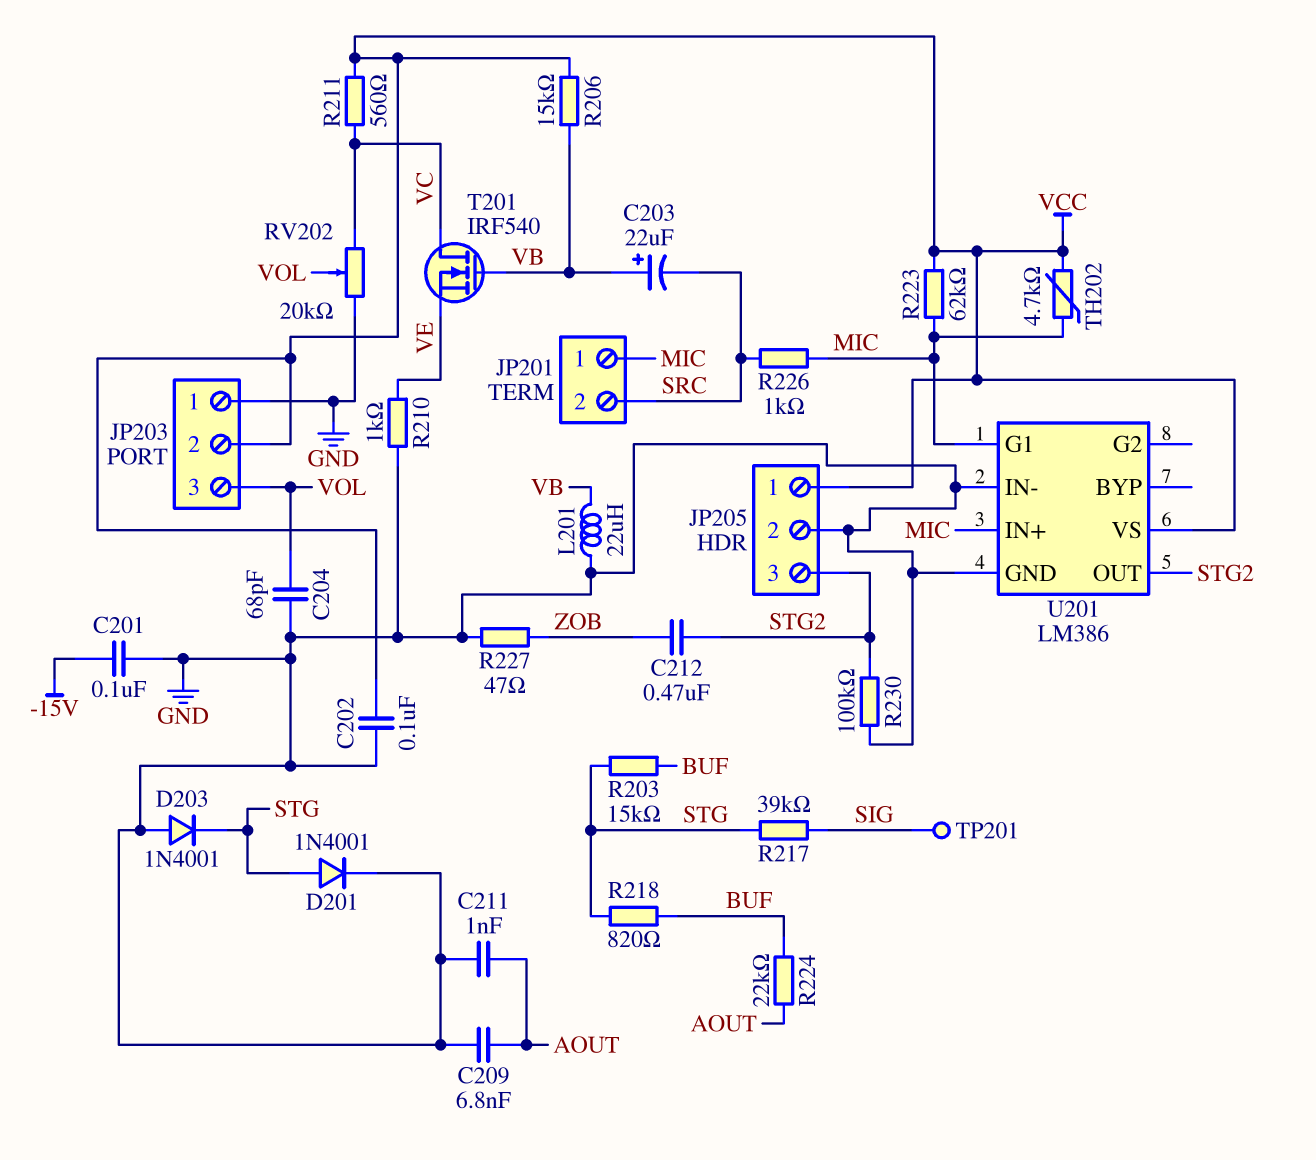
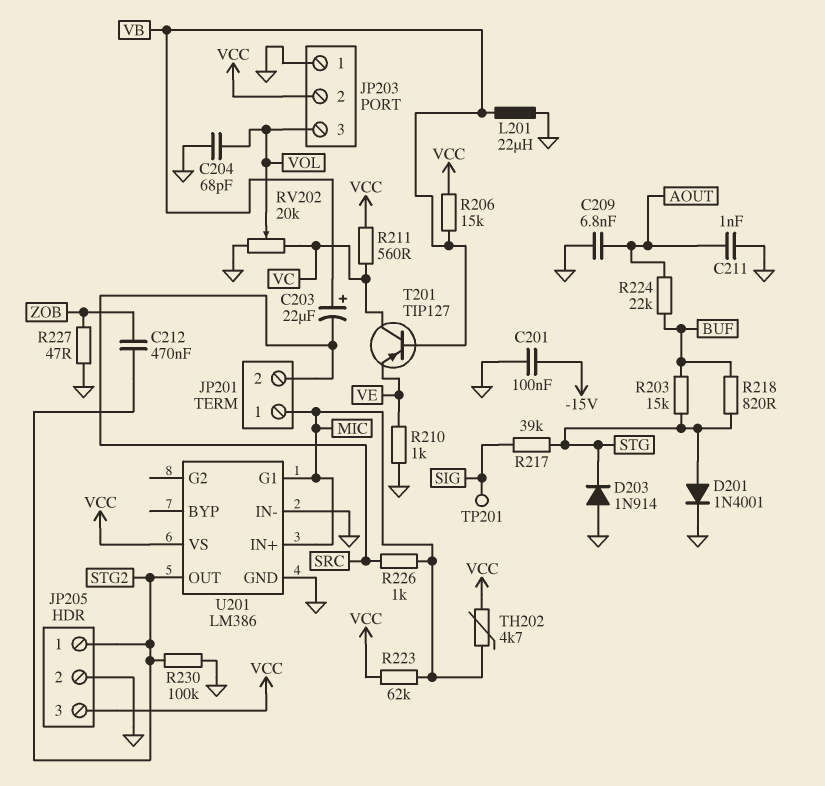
C202: 100nF (GND, VCC) -> none
D203: diode 1N4001 (A GND, K STG) -> diode 1N914 (A GND, K STG)
JP205 pin 1: VCC -> STG2
JP205 pin 3: STG2 -> VCC
T201: NMOS IRF540 (G VB, D VC, S VE) -> PNP TIP127 (B VB, C VC, E VE)

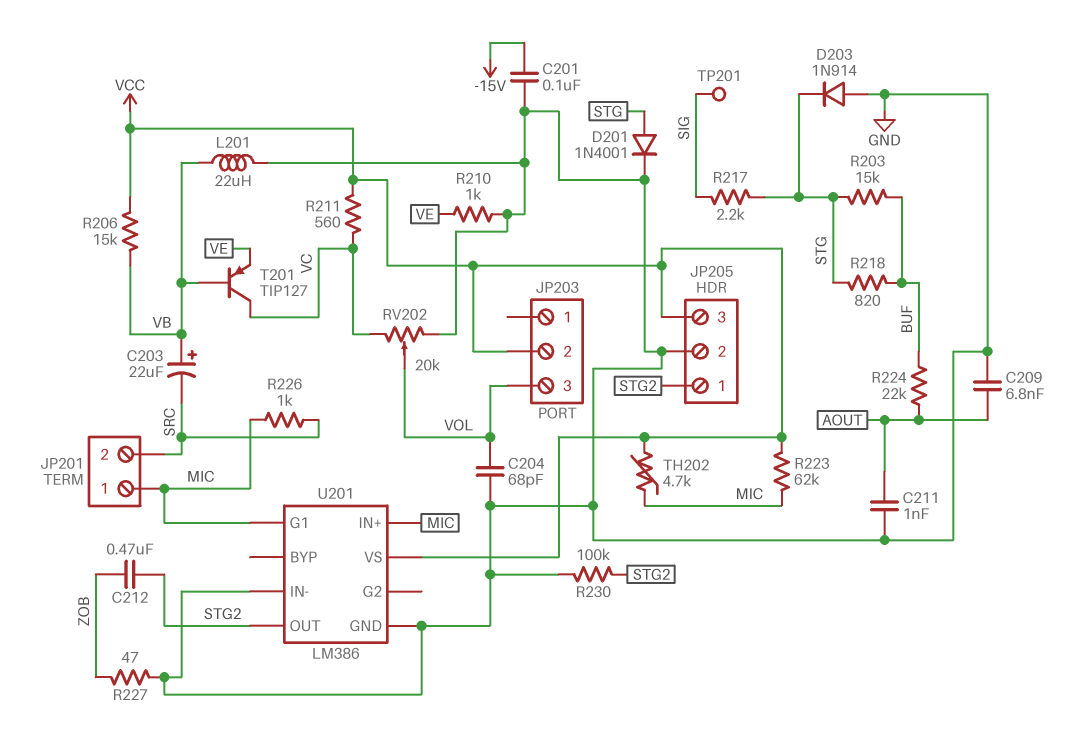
JP203 pin 1: GND -> none
R217: 39k (SIG, STG) -> 2.2k (SIG, STG)

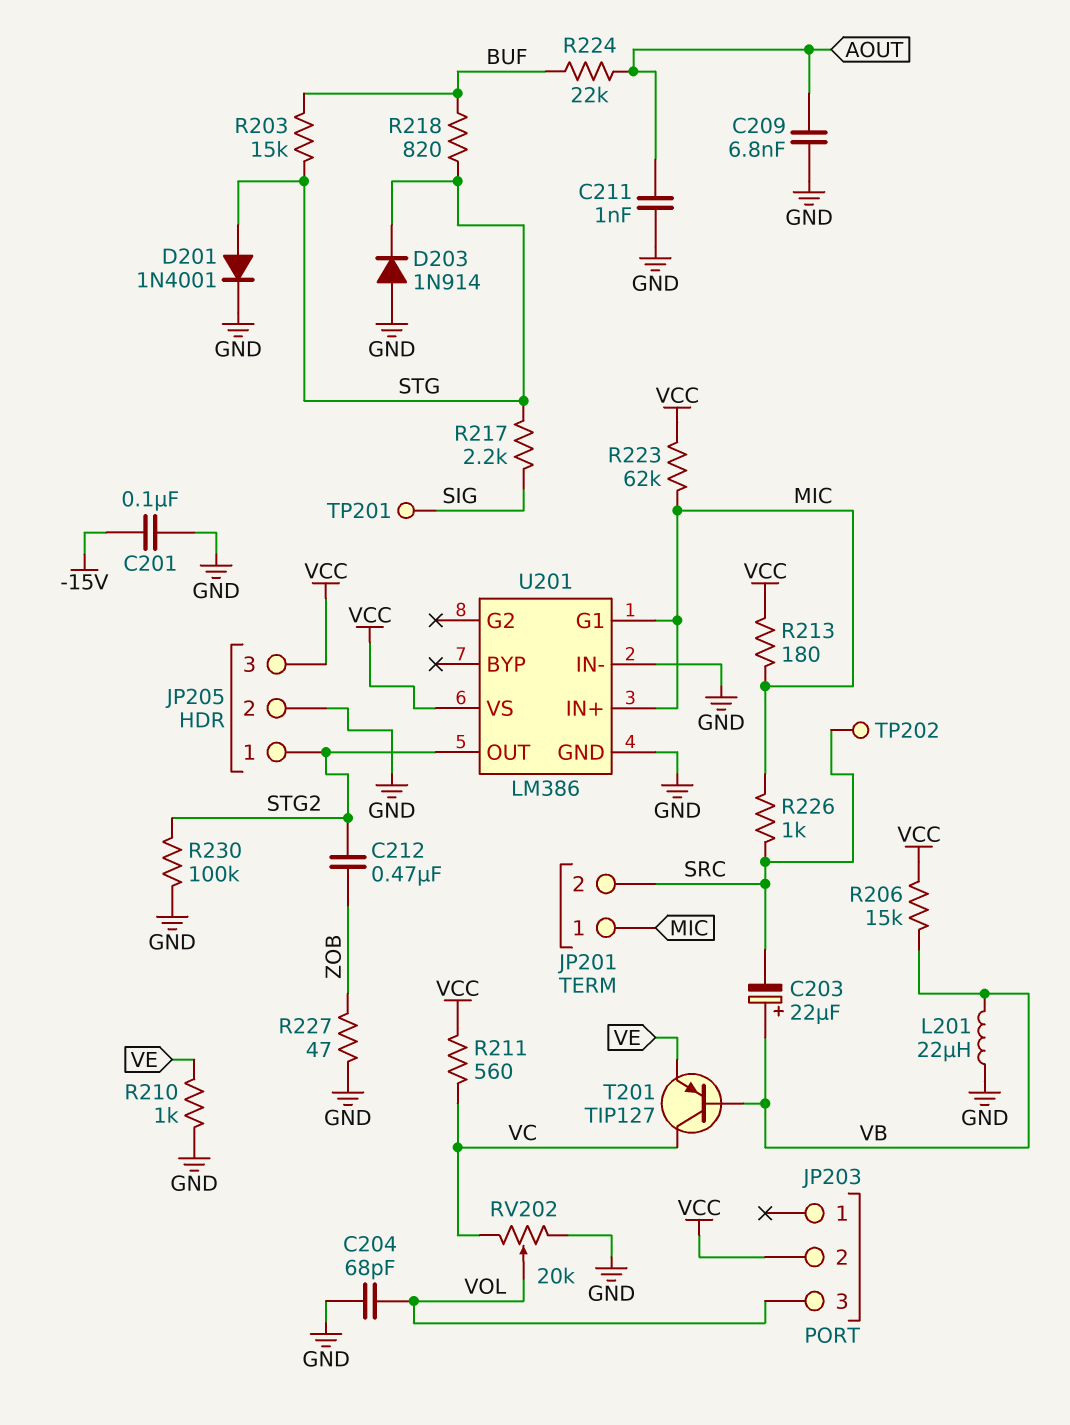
R213: none -> 180 (MIC, VCC)
TH202: 4.7k (MIC, VCC) -> none
TP202: none -> test point (SRC)

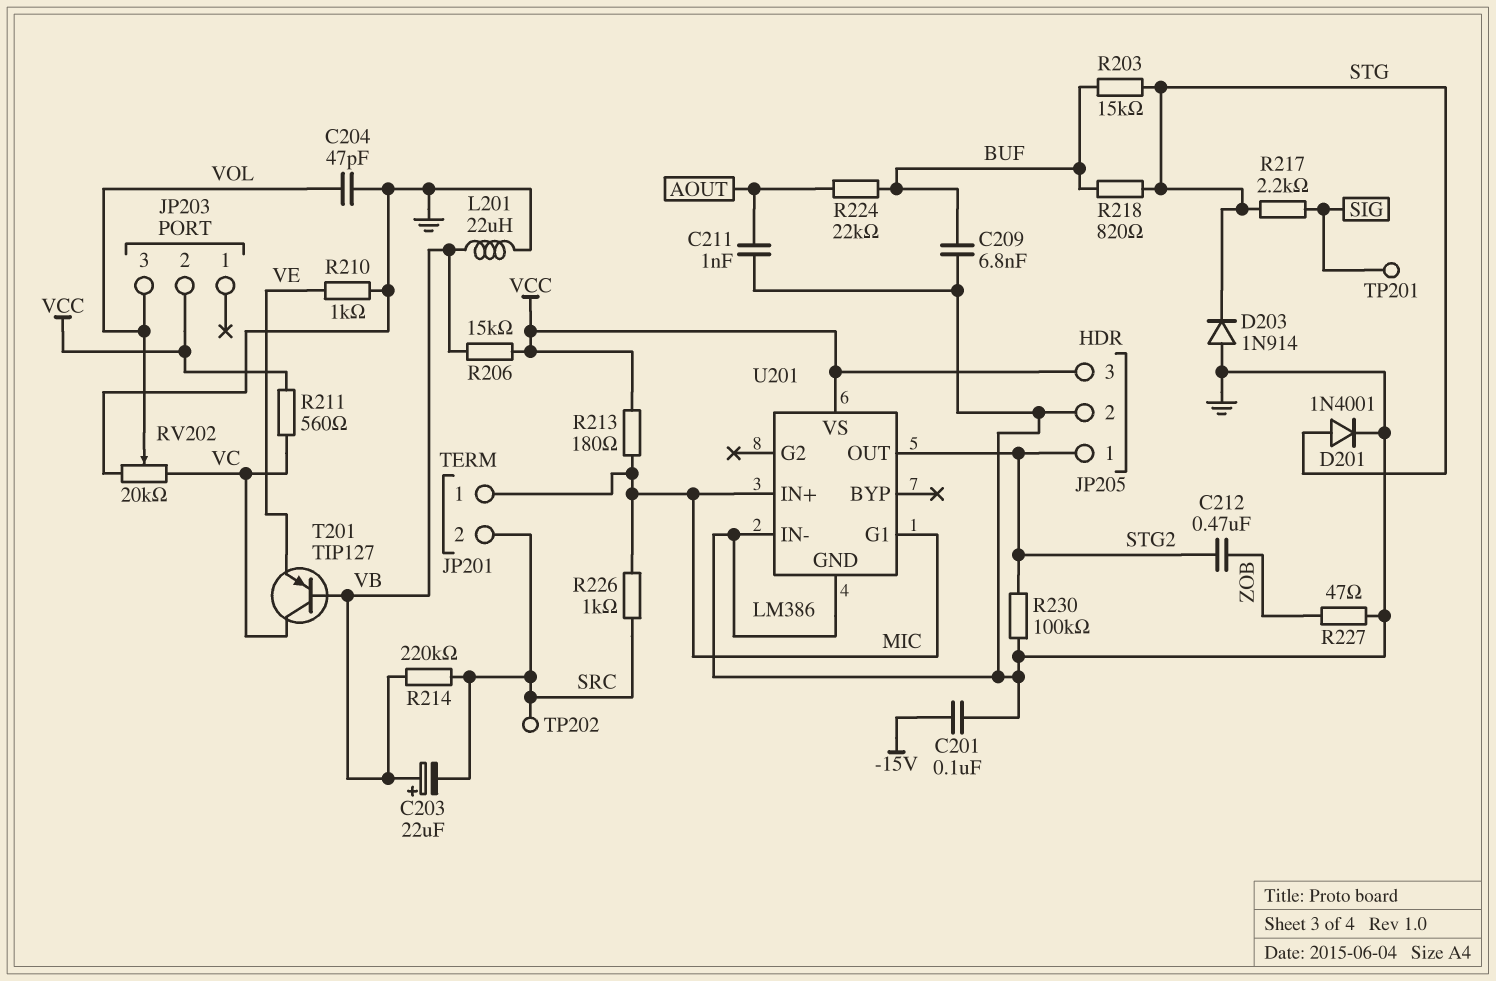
C204: 68pF (GND, VOL) -> 47pF (GND, VOL)
C209: 6.8nF (AOUT, GND) -> 6.8nF (BUF, GND)
R214: none -> 220k (SRC, VB)
R223: 62k (MIC, VCC) -> none

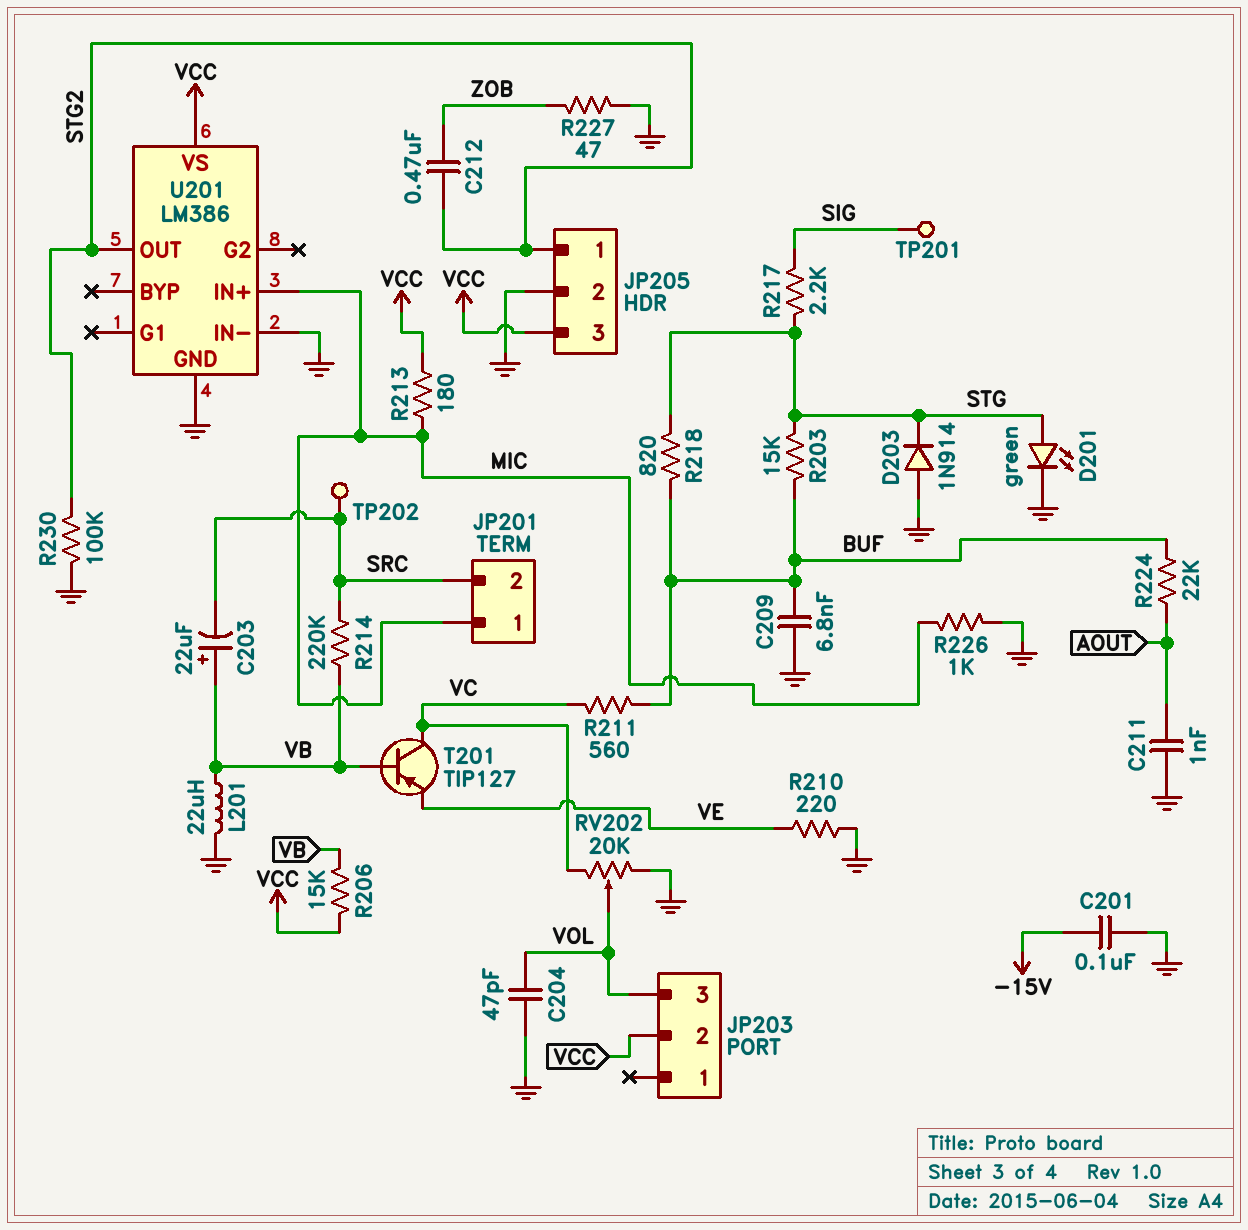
D201: diode 1N4001 (A STG, K GND) -> LED green (A STG, K GND)
R210: 1k (GND, VE) -> 220 (GND, VE)
R211: 560 (VC, VCC) -> 560 (BUF, VC)
R226: 1k (MIC, SRC) -> 1k (GND, MIC)
U201 pin G1: MIC -> none

